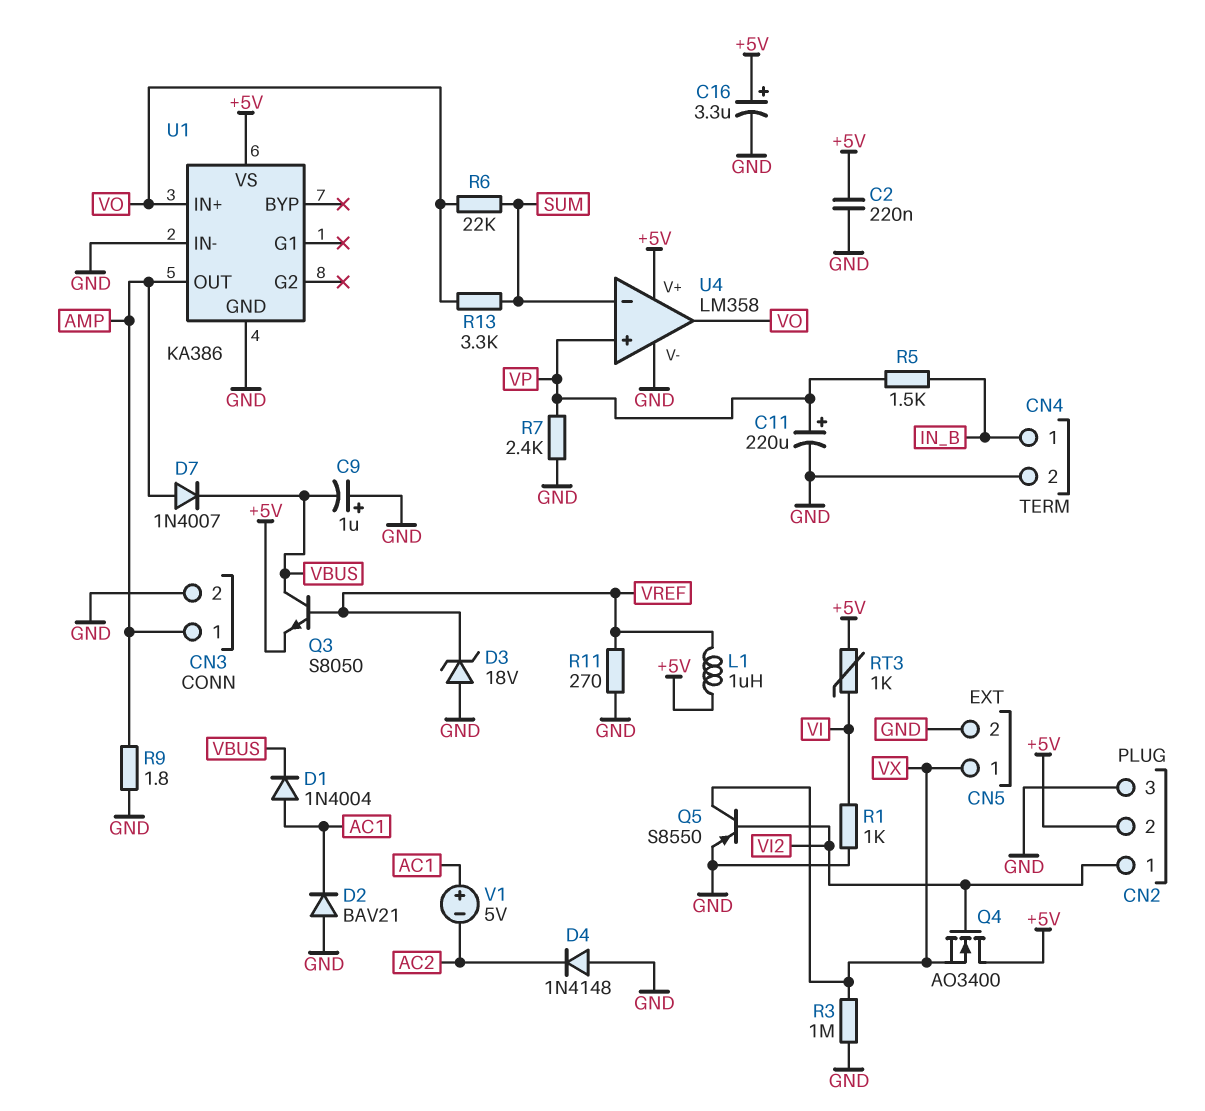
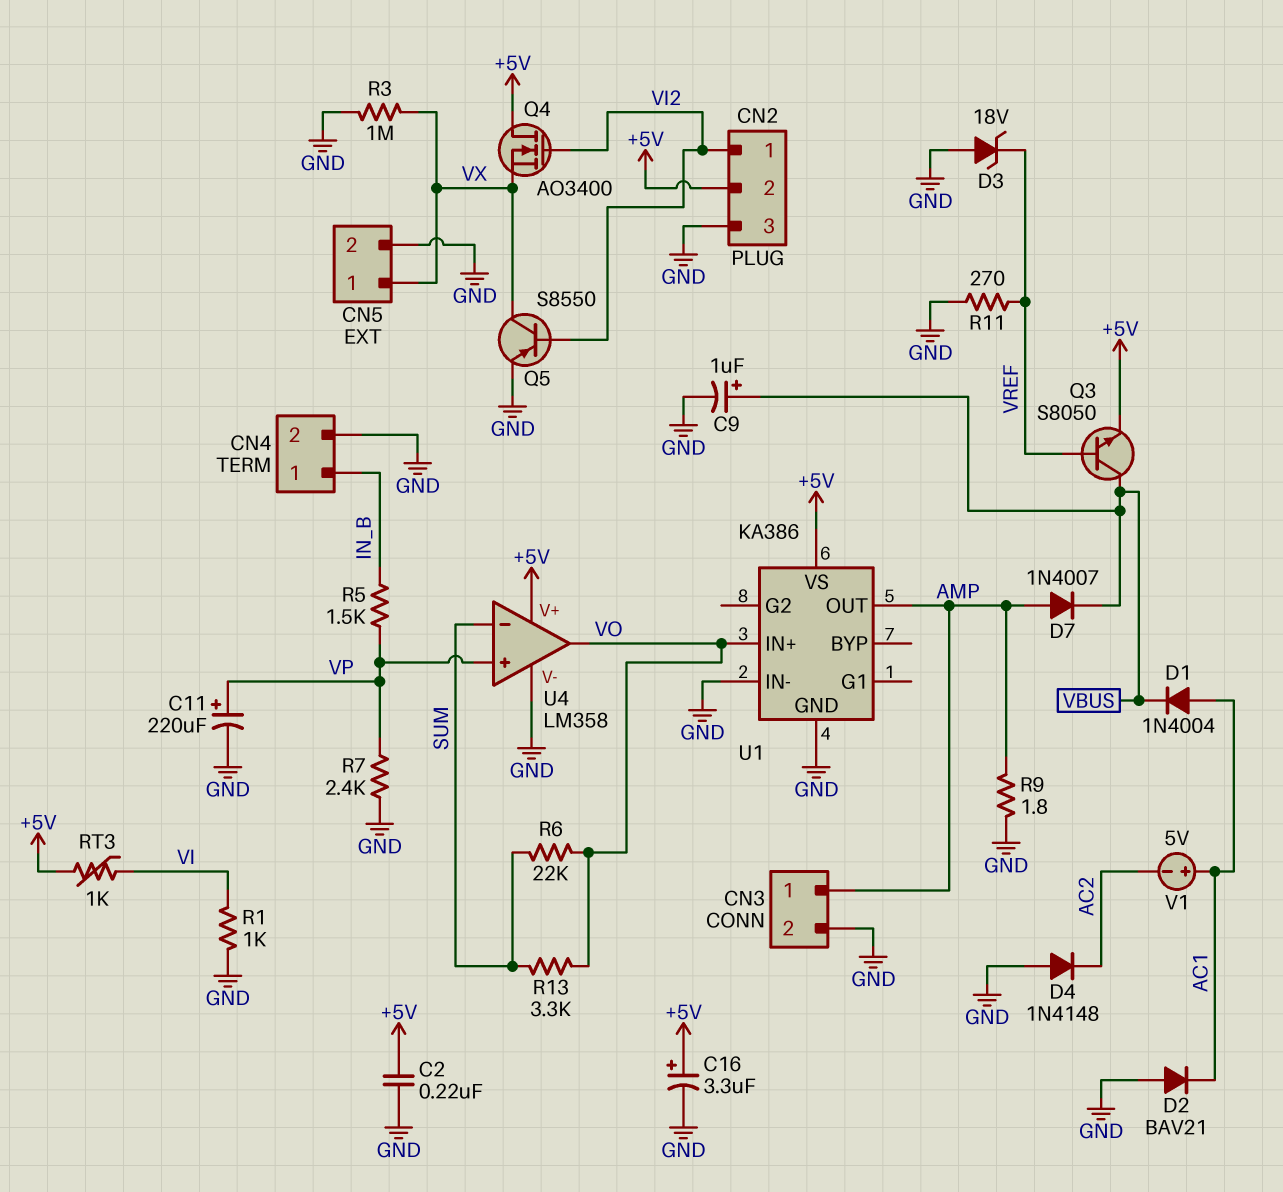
C9: 1uF (plus GND, minus VBUS) -> 1uF (plus VBUS, minus GND)
L1: 1uH (+5V, VREF) -> none

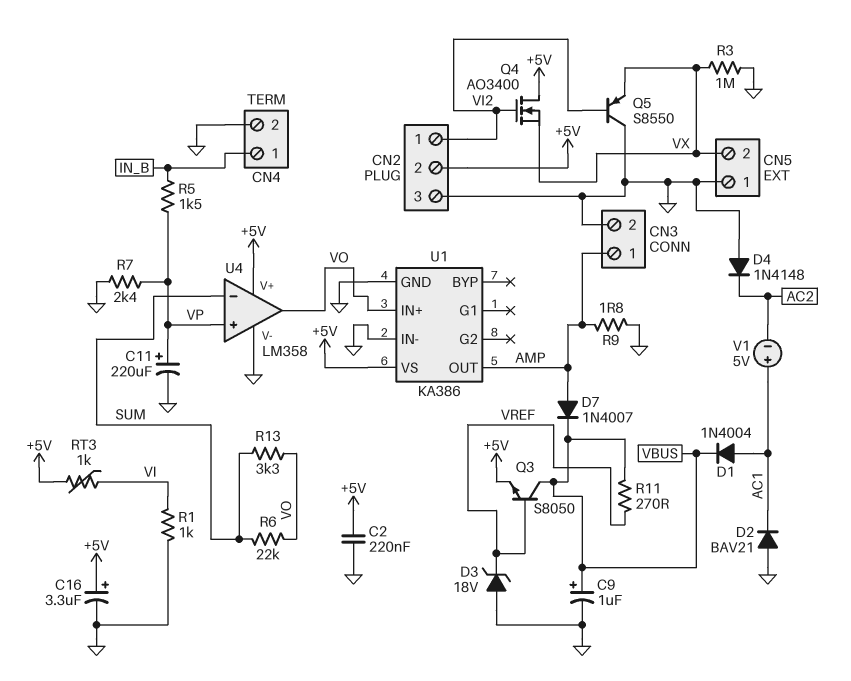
CN5 pin 1: VX -> GND
CN5 pin 2: GND -> VX
Q5: PNP S8550 (B VI2, C VX, E GND) -> PNP S8550 (B VI2, C GND, E VX)
R11: 270 (GND, VREF) -> 270 (VBUS, VREF)

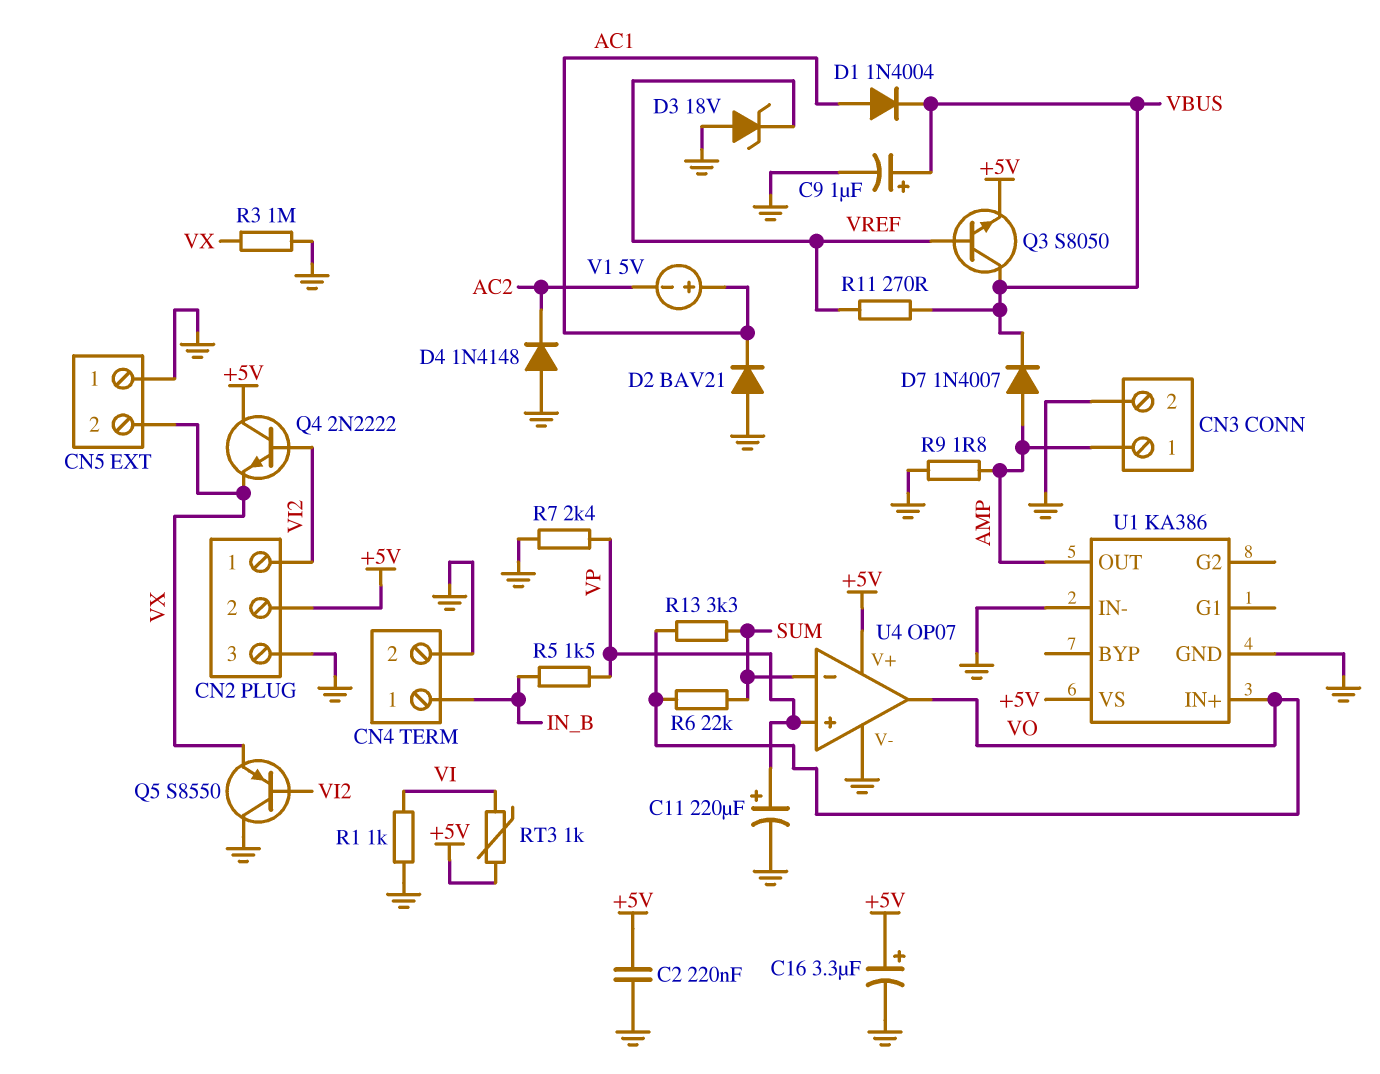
Q4: NMOS AO3400 (G VI2, D +5V, S VX) -> NPN 2N2222 (B VI2, C +5V, E VX)
U4: LM358 -> OP07

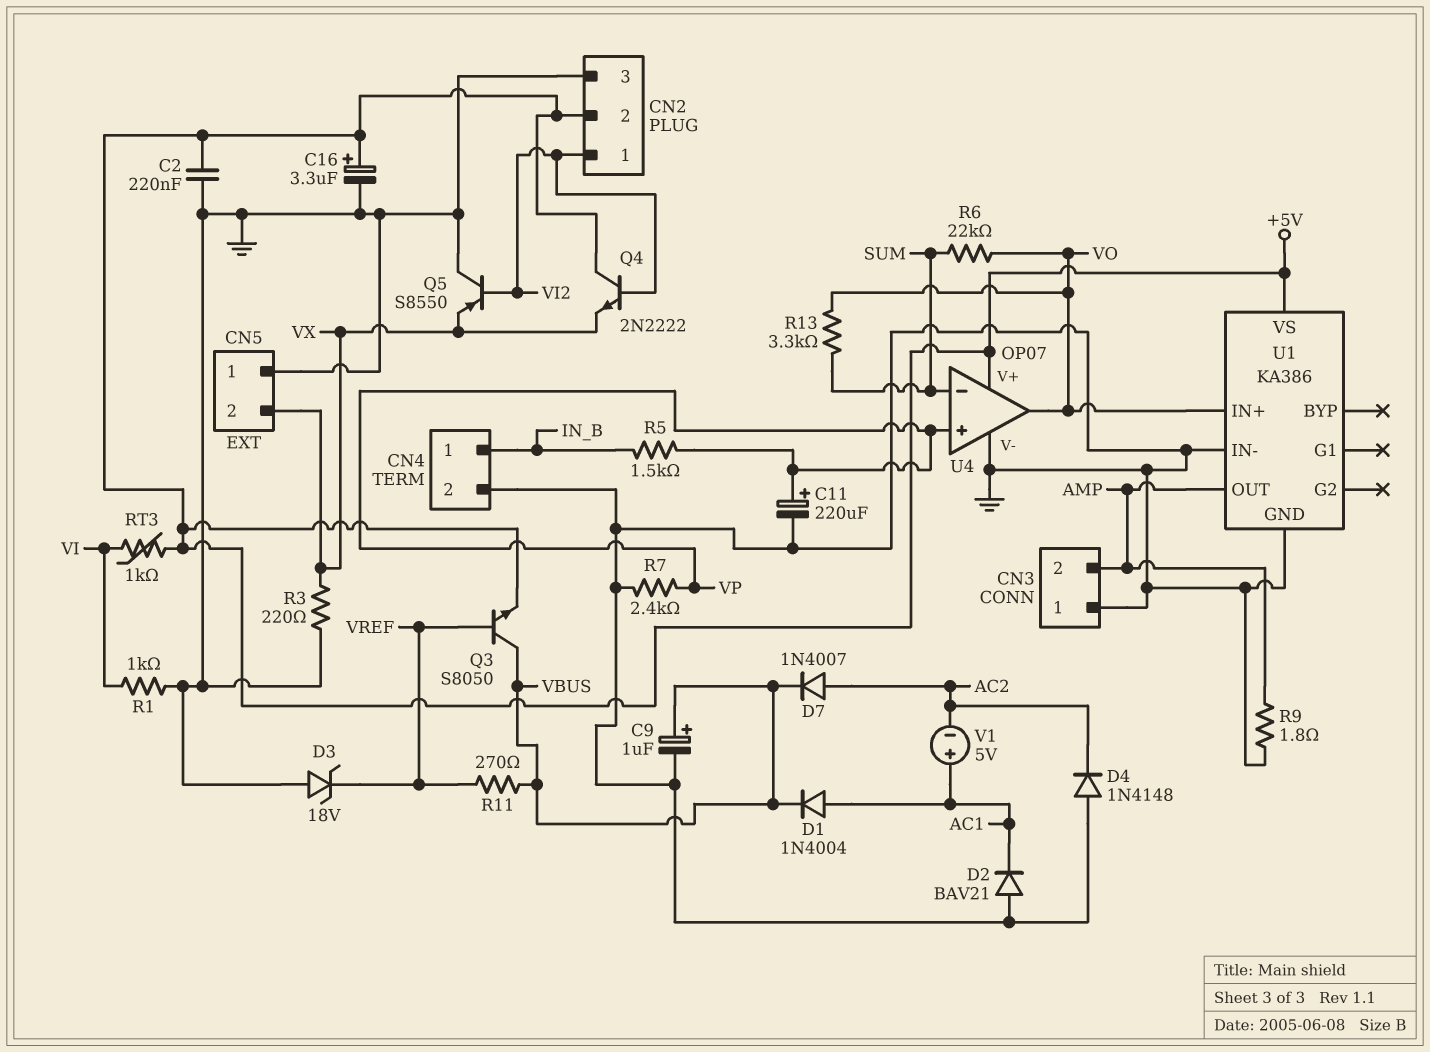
CN3 pin 1: AMP -> GND
CN3 pin 2: GND -> AMP
D7: diode 1N4007 (A AMP, K VBUS) -> diode 1N4007 (A AC2, K VBUS)
R3: 1M (GND, VX) -> 220 (GND, VX)

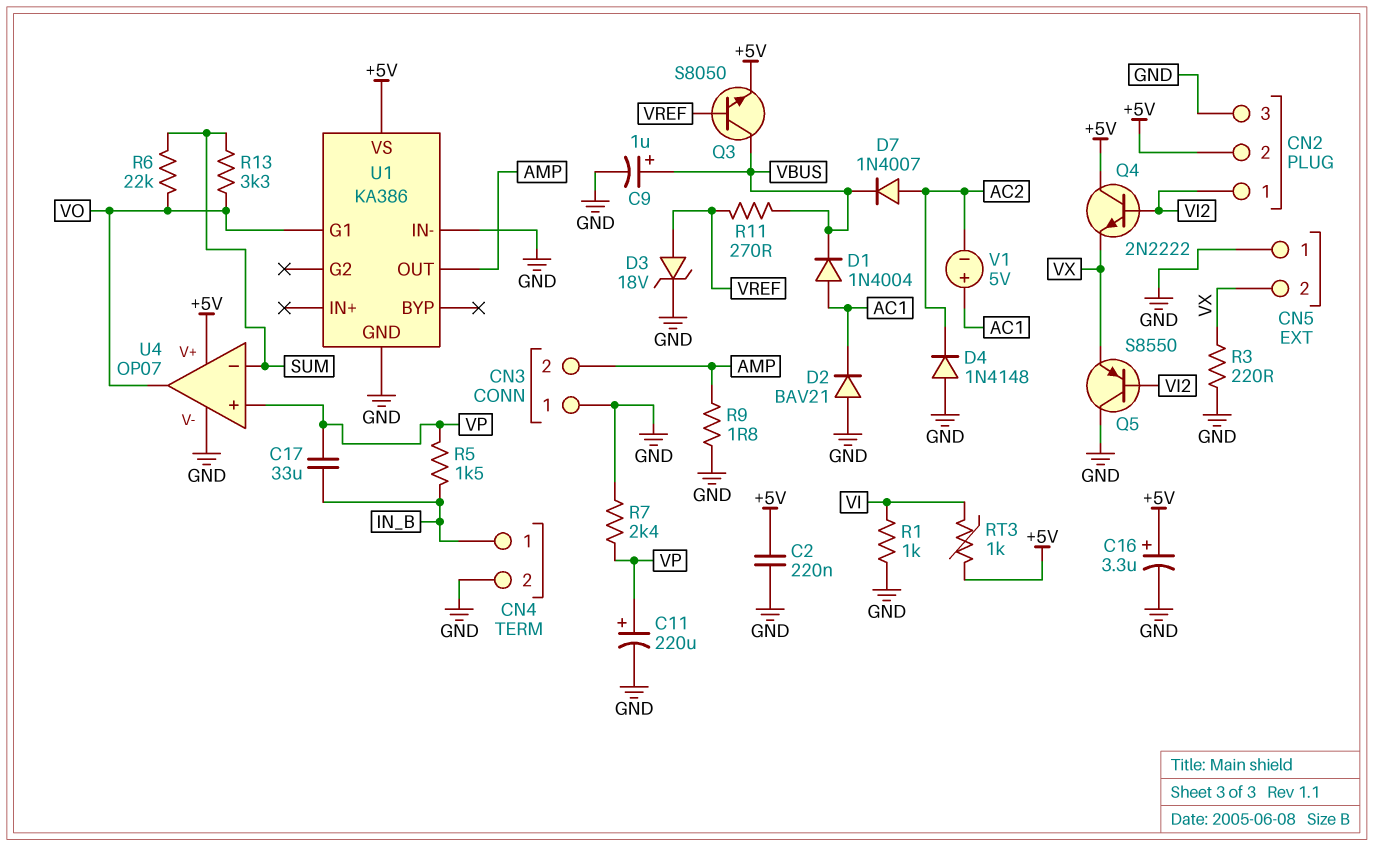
C17: none -> 33uF (IN_B, VP)
D3: zener 18V (A GND, K VREF) -> zener 18V (A VREF, K GND)
U1 pin G1: none -> VO
U1 pin IN+: VO -> none

